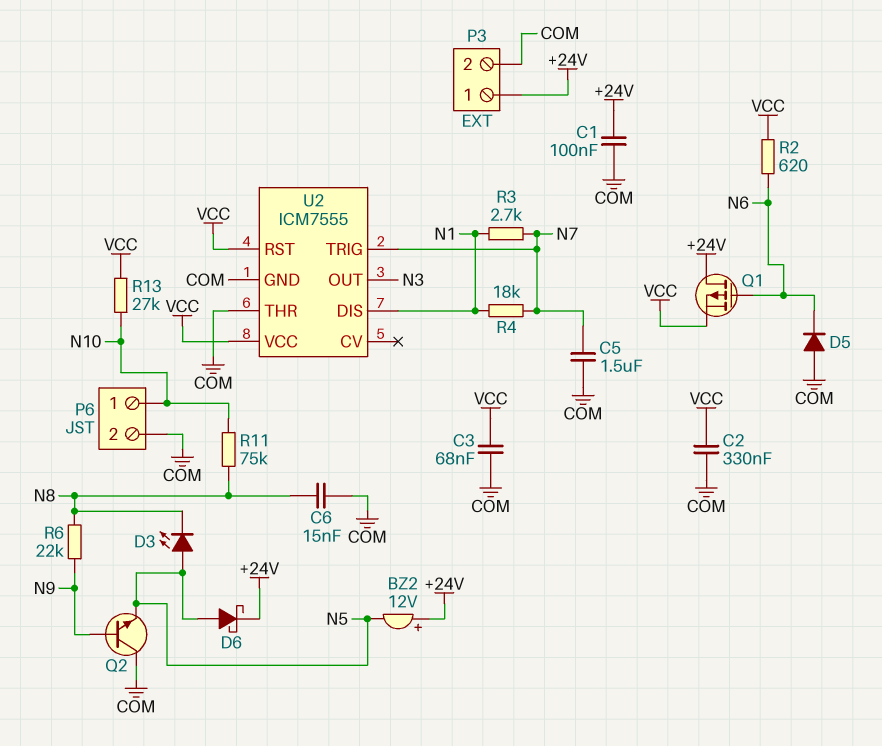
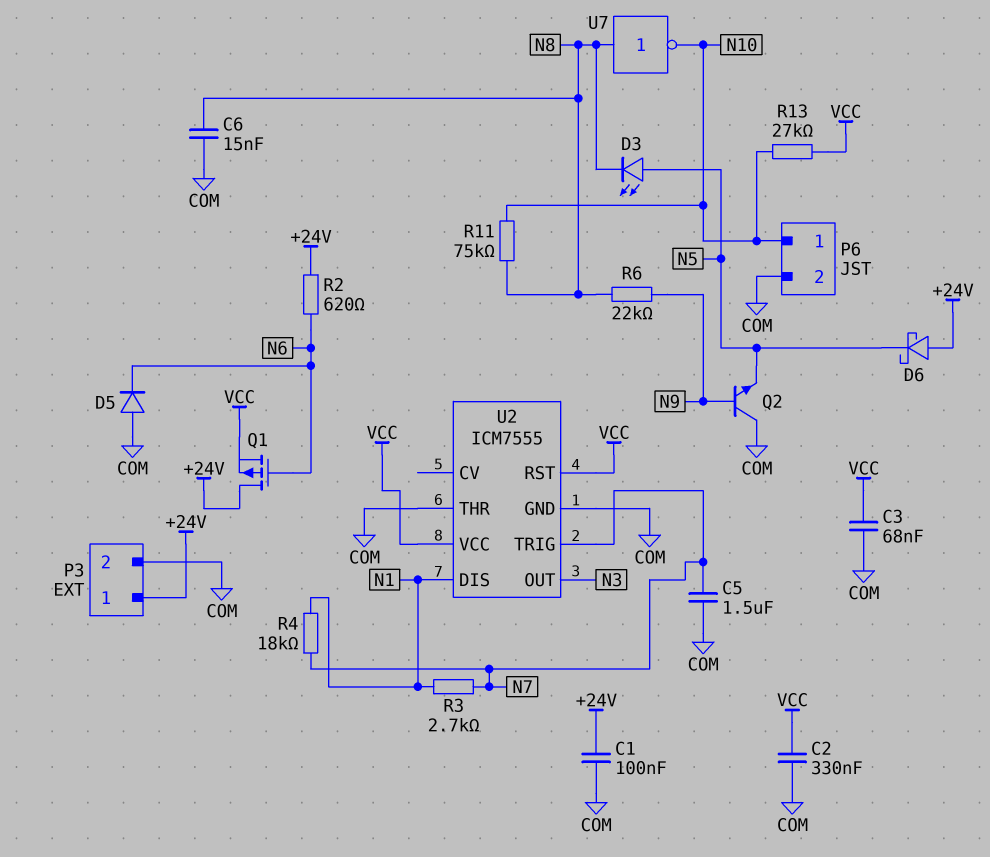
BZ2: buzzer 12V (plus +24V, minus N5) -> none
D6: schottky (A N5, K +24V) -> schottky (A +24V, K N5)
R2: 620 (N6, VCC) -> 620 (+24V, N6)
U7: none -> NOT (in N8, out N10)

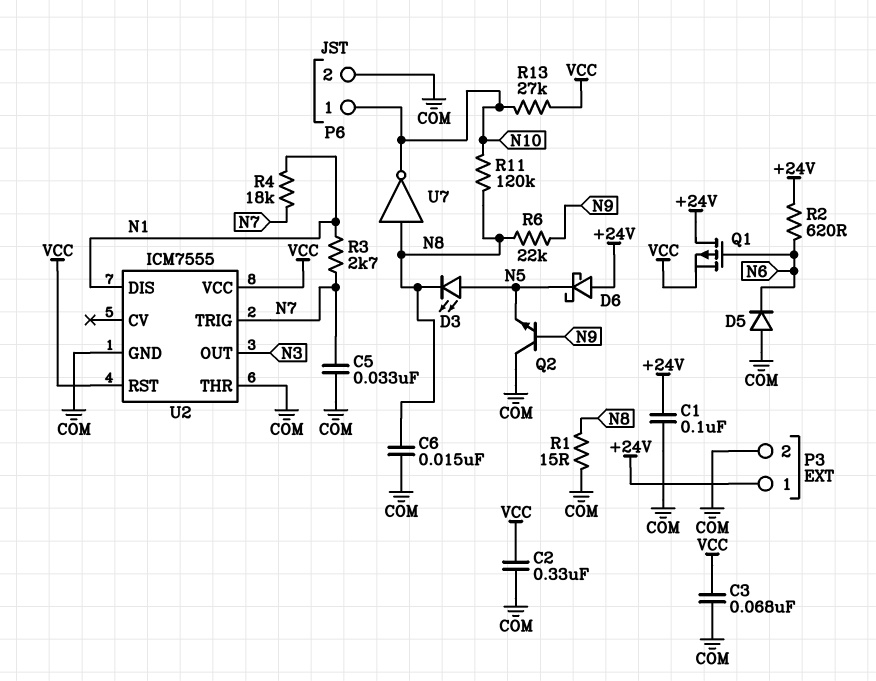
C5: 1.5uF (COM, N7) -> 33nF (COM, N7)
R1: none -> 15 (COM, N8)
R11: 75k (N8, N10) -> 120k (N8, N10)

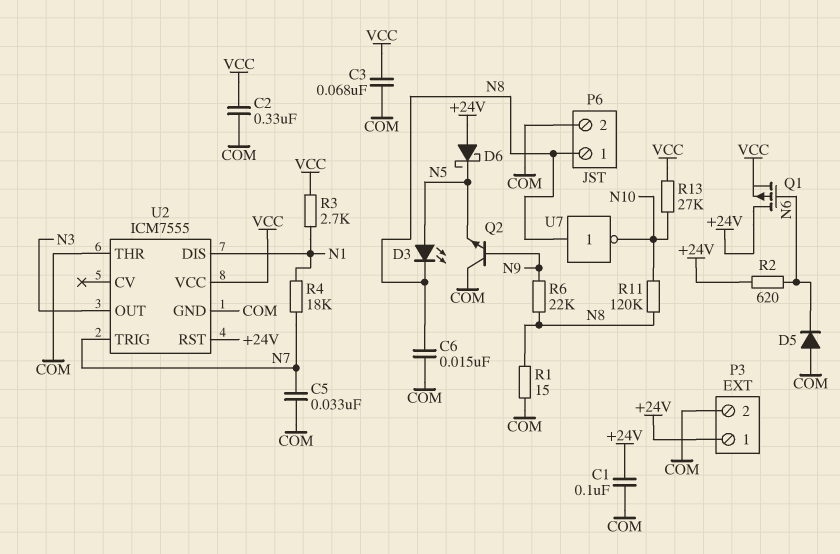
P6 pin 1: N10 -> N8
R3: 2.7k (N1, N7) -> 2.7k (N1, VCC)
U2 pin RST: VCC -> +24V

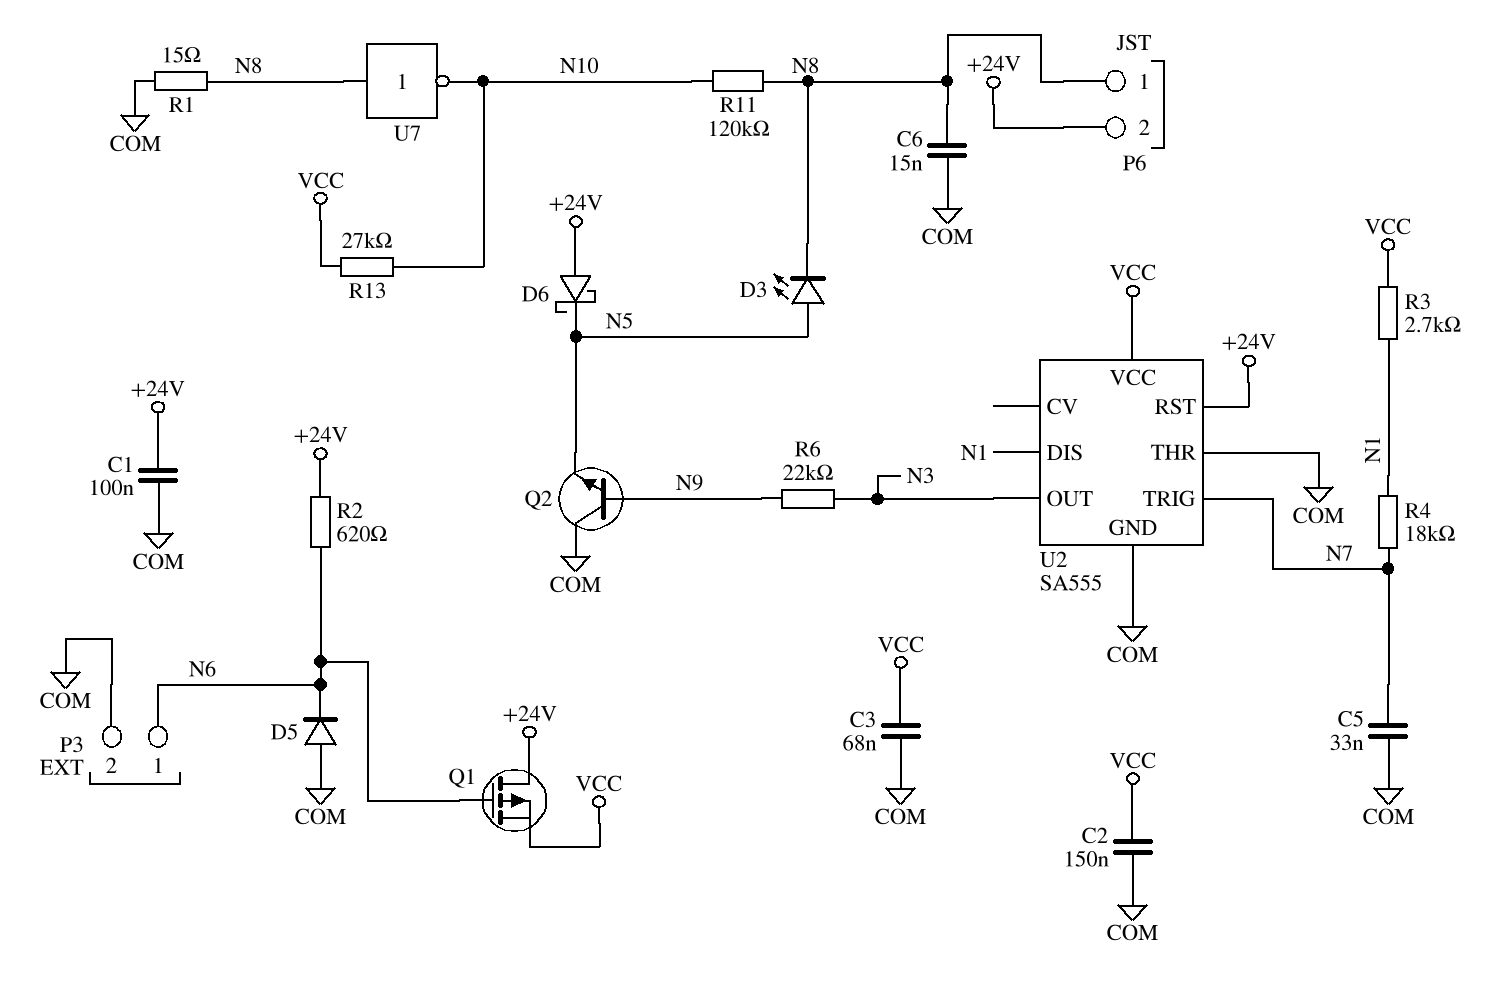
C2: 330nF (COM, VCC) -> 150nF (COM, VCC)
P3 pin 1: +24V -> N6
P6 pin 2: COM -> +24V
R6: 22k (N8, N9) -> 22k (N3, N9)
U2: ICM7555 -> SA555

